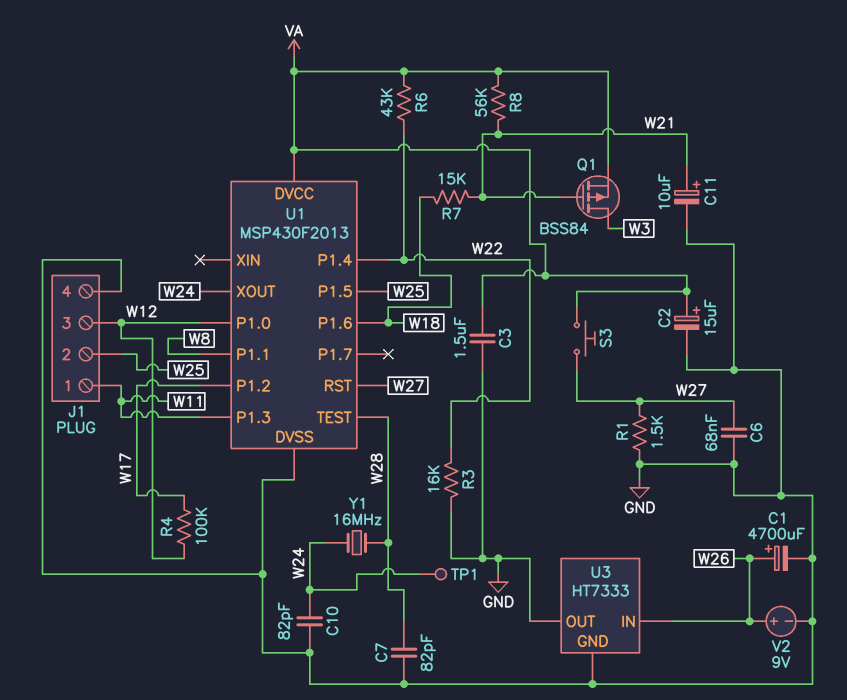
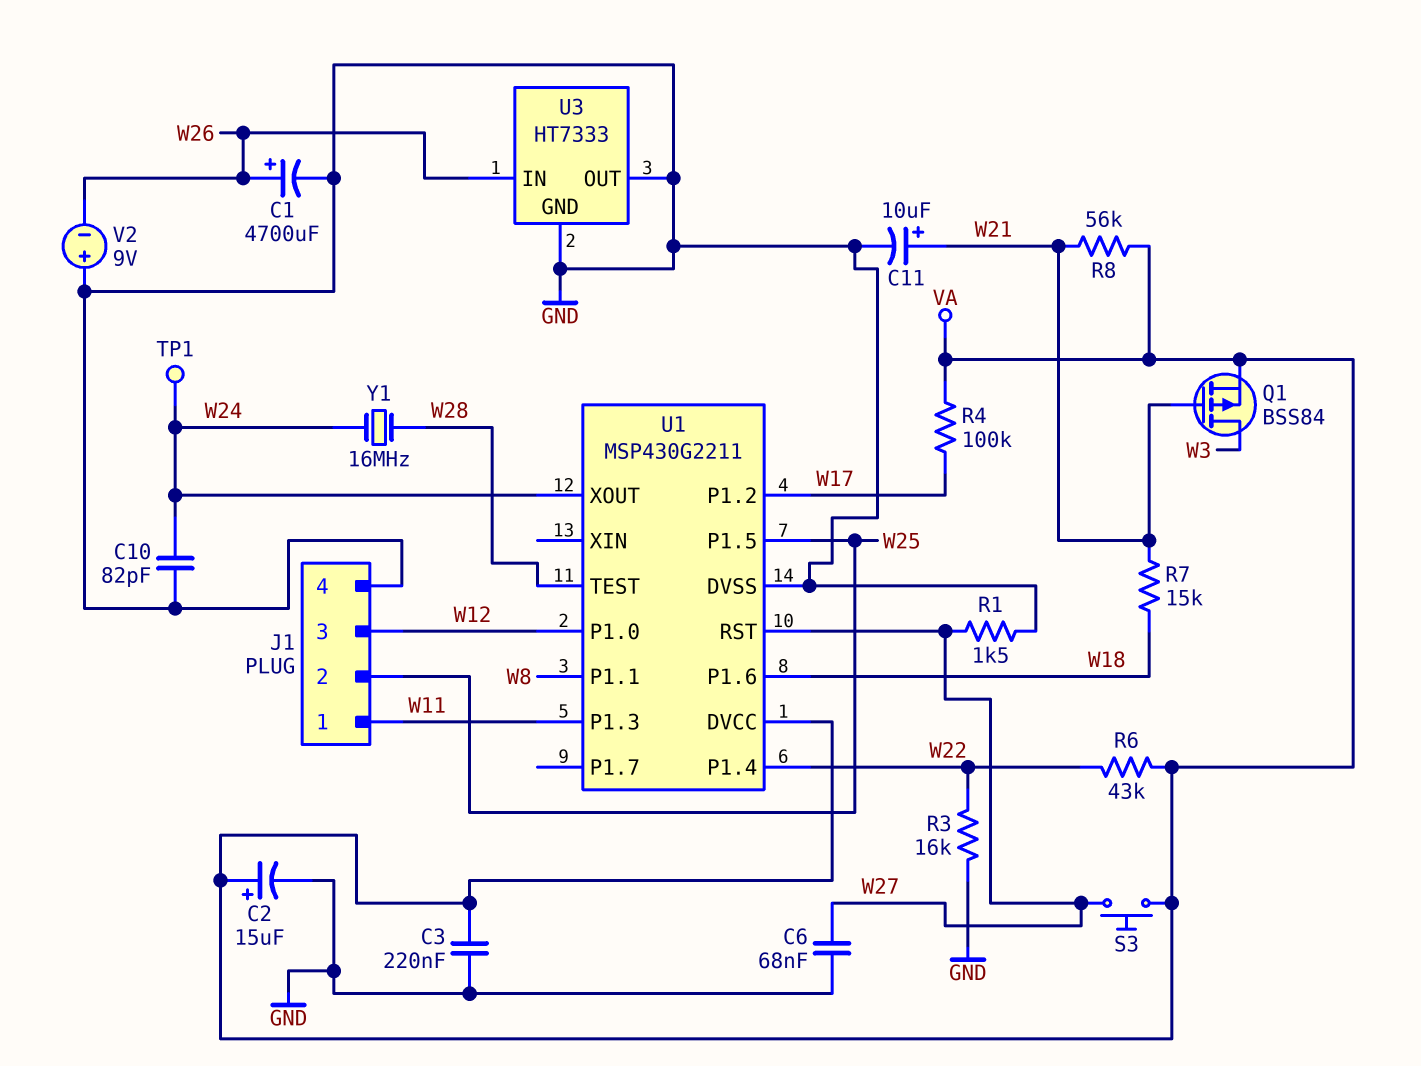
C3: 1.5uF (GND, VA) -> 220nF (GND, VA)
C7: 82pF (GND, W28) -> none
R4: 100k (W12, W17) -> 100k (VA, W17)
U1: MSP430F2013 -> MSP430G2211
V2: 9V (plus W26, minus GND) -> 9V (plus GND, minus W26)

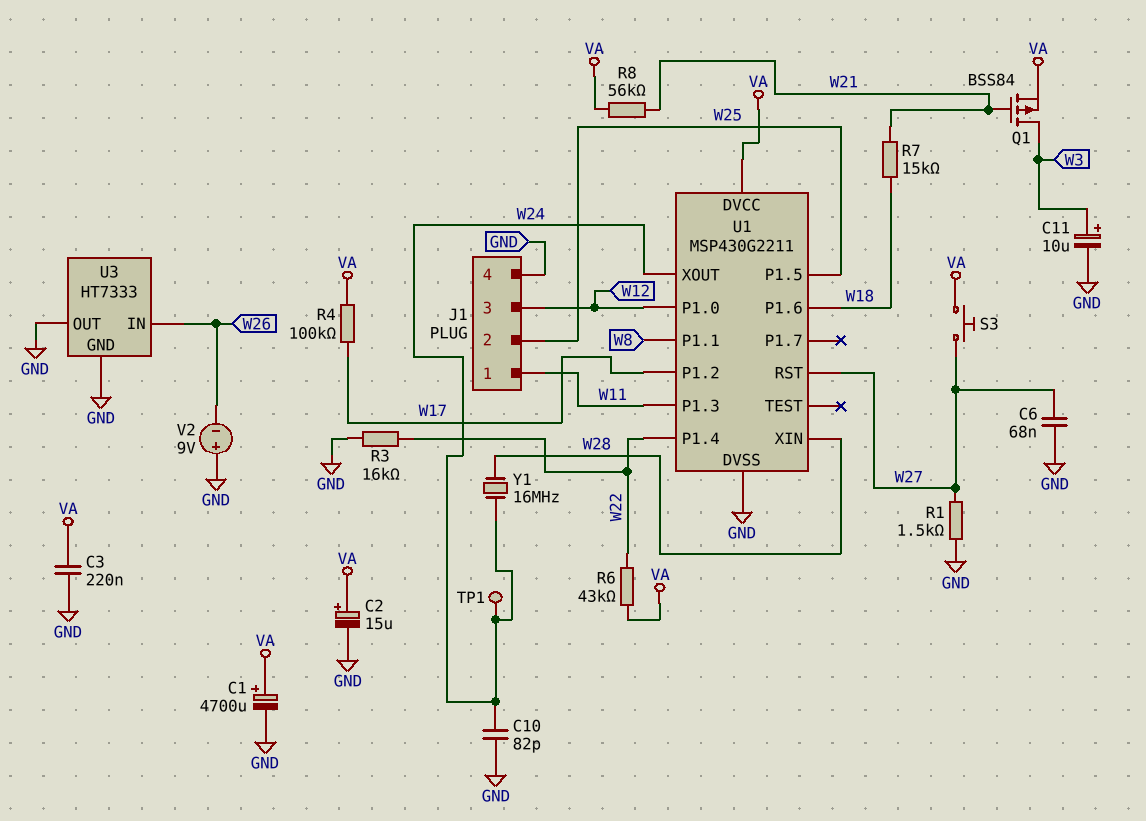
C1: 4700uF (plus W26, minus GND) -> 4700uF (plus VA, minus GND)
C11: 10uF (plus W21, minus GND) -> 10uF (plus W3, minus GND)
U1 pin TEST: W28 -> none
U1 pin XIN: none -> W28

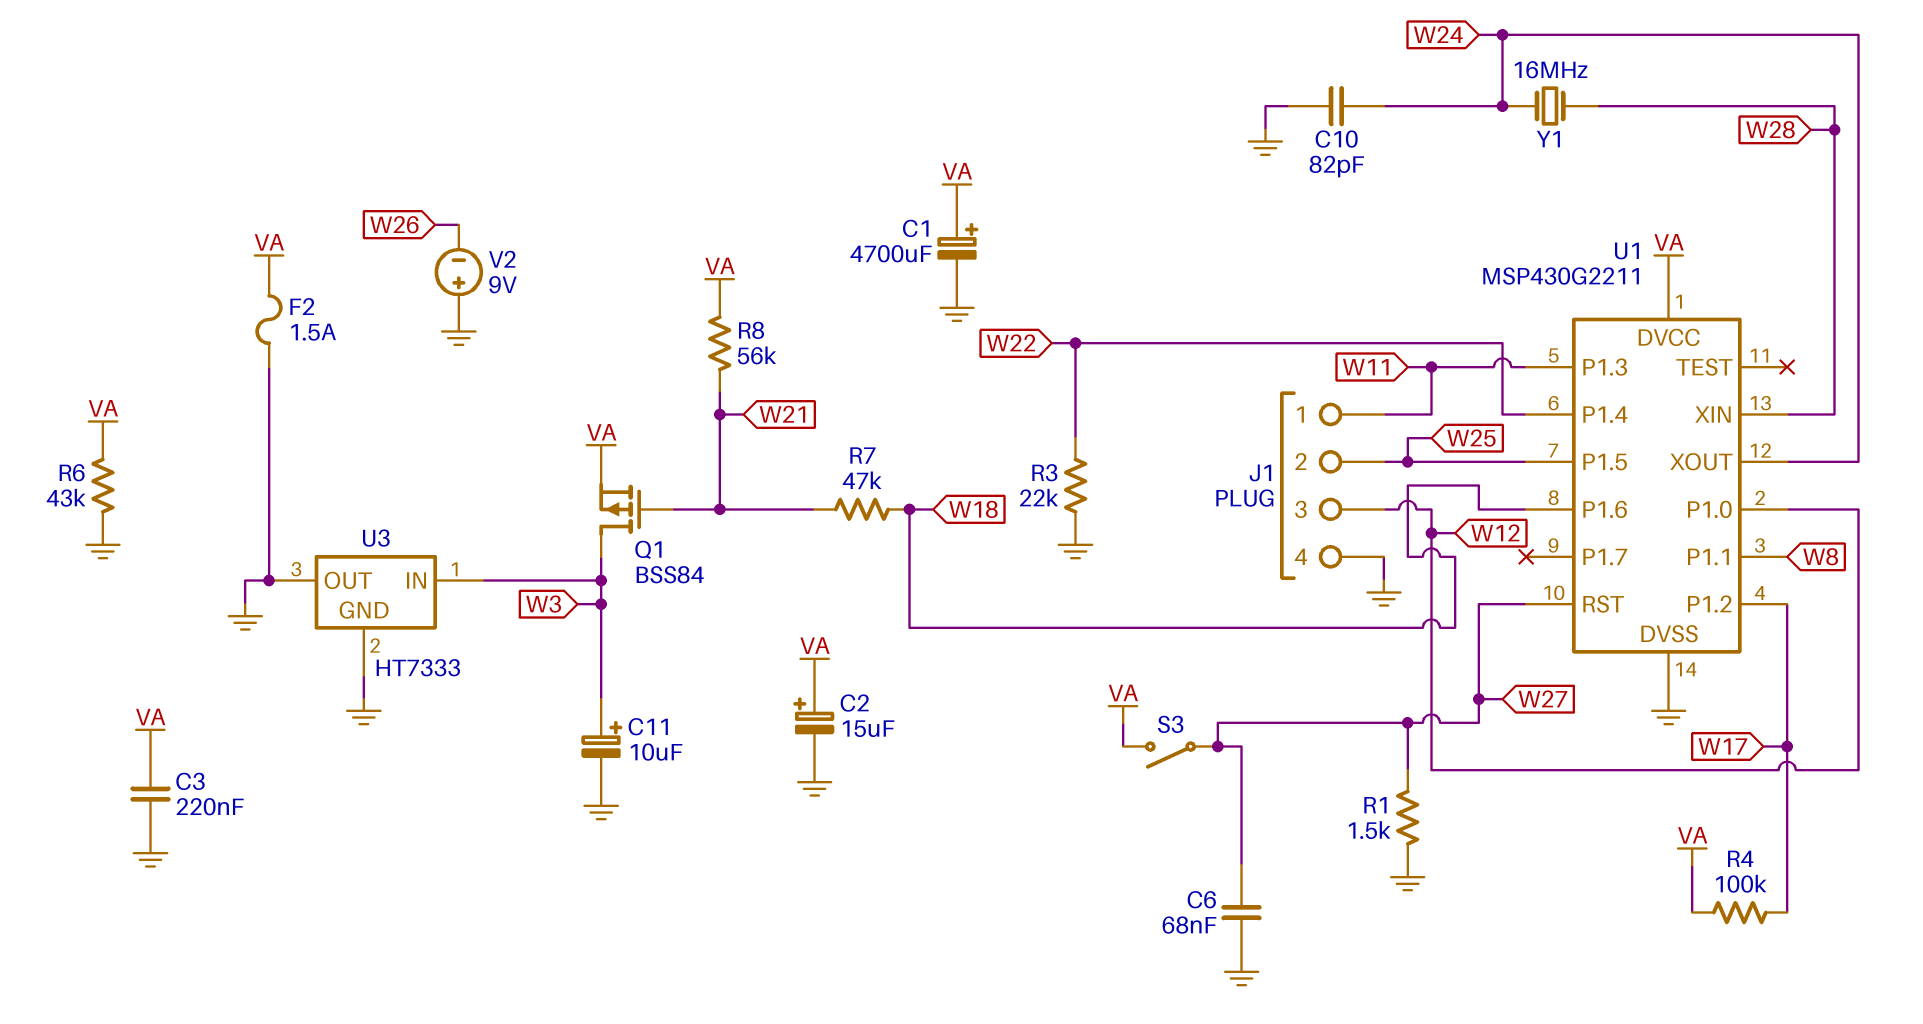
F2: none -> 1.5A (GND, VA)
R3: 16k (GND, W22) -> 22k (GND, W22)
R6: 43k (VA, W22) -> 43k (GND, VA)
R7: 15k (W18, W21) -> 47k (W18, W21)
S3: button (VA, W27) -> switch (VA, W27)
TP1: test point (W24) -> none
U3 pin IN: W26 -> W3

